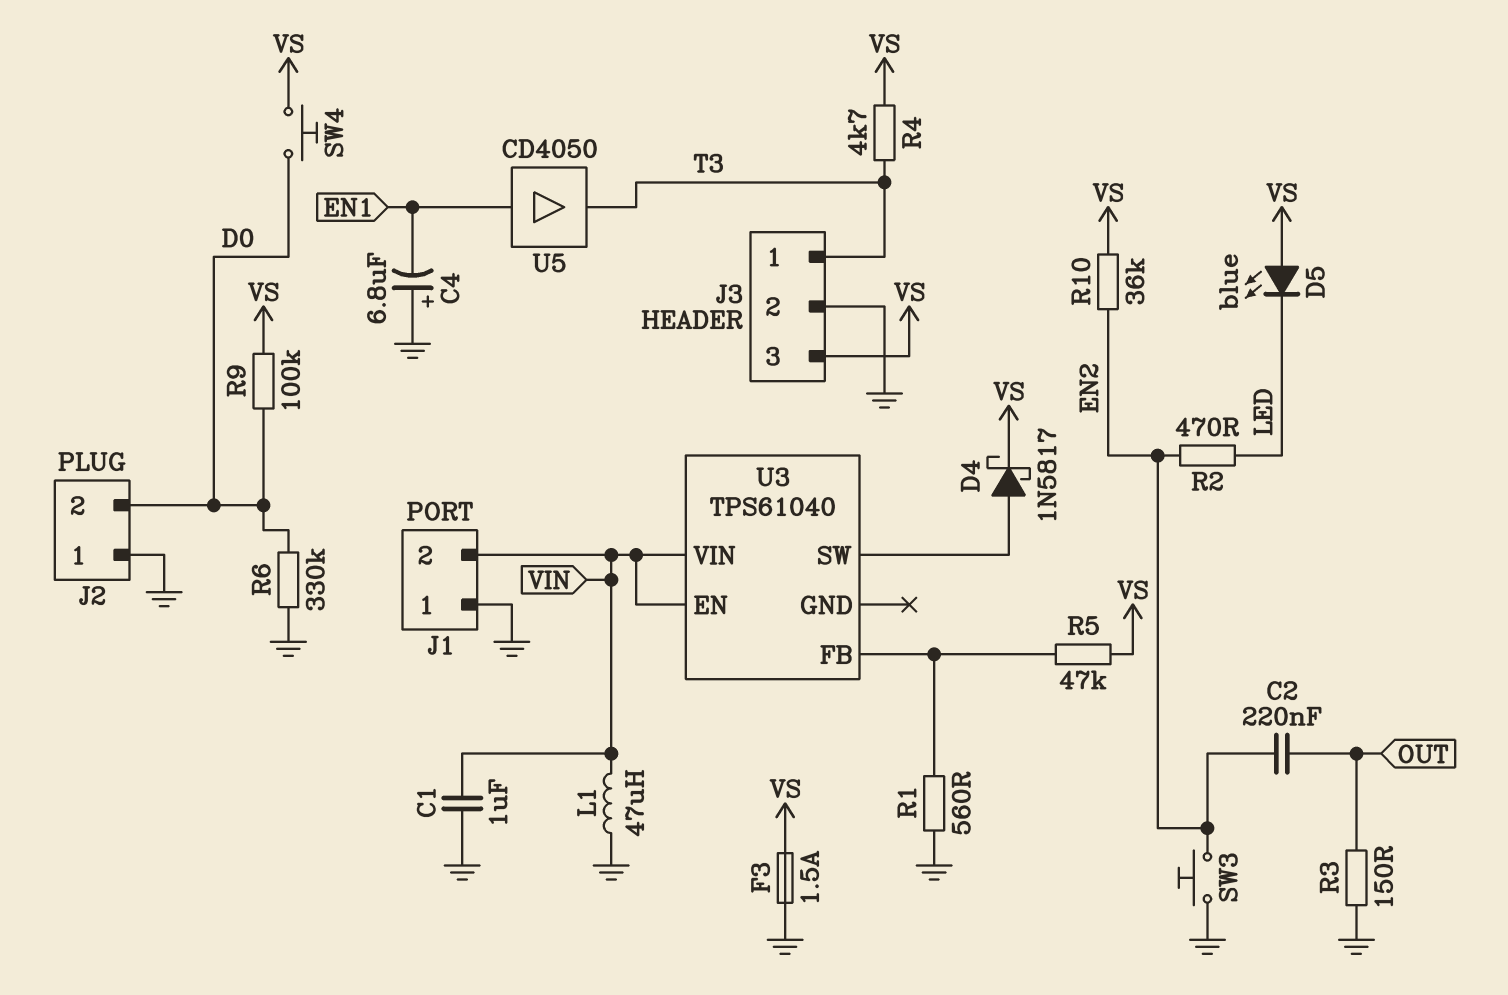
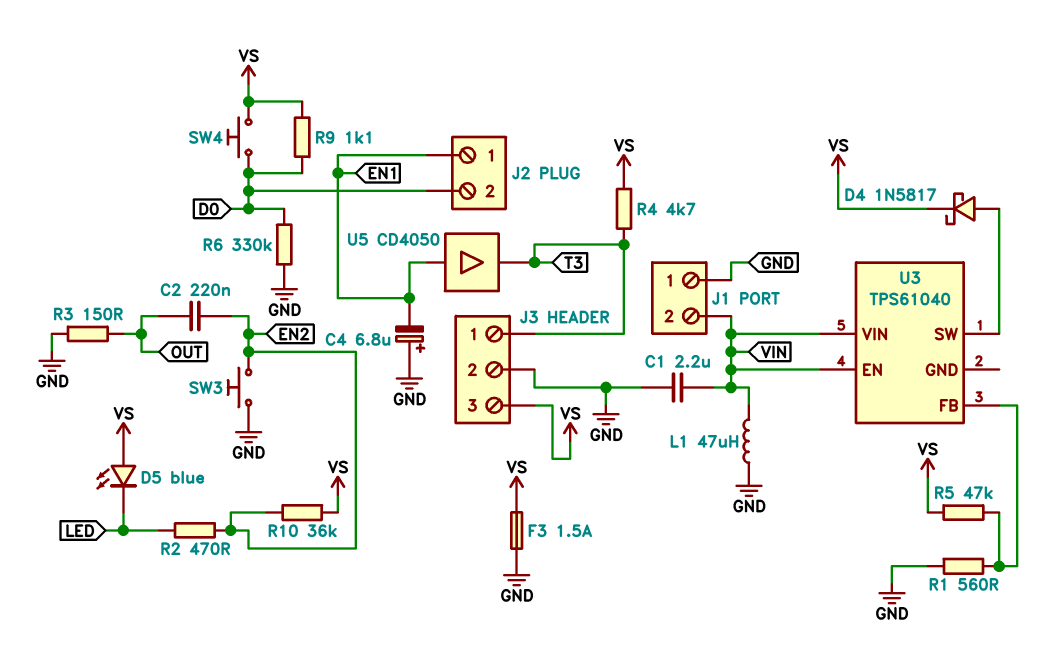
C1: 1uF (GND, VIN) -> 2.2uF (GND, VIN)
J2 pin 1: GND -> EN1
R9: 100k (D0, VS) -> 1.1k (D0, VS)

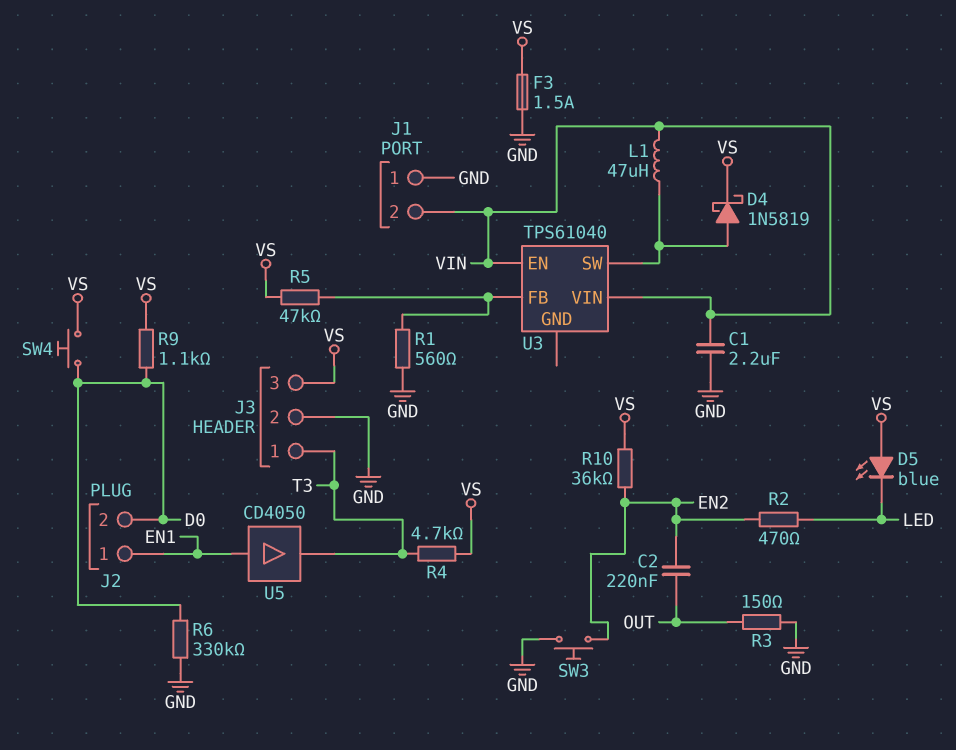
C4: 6.8uF (plus GND, minus EN1) -> none
D4: schottky 1N5817 (A U3/SW, K VS) -> schottky 1N5819 (A U3/SW, K VS)
L1: 47uH (GND, VIN) -> 47uH (U3/SW, VIN)

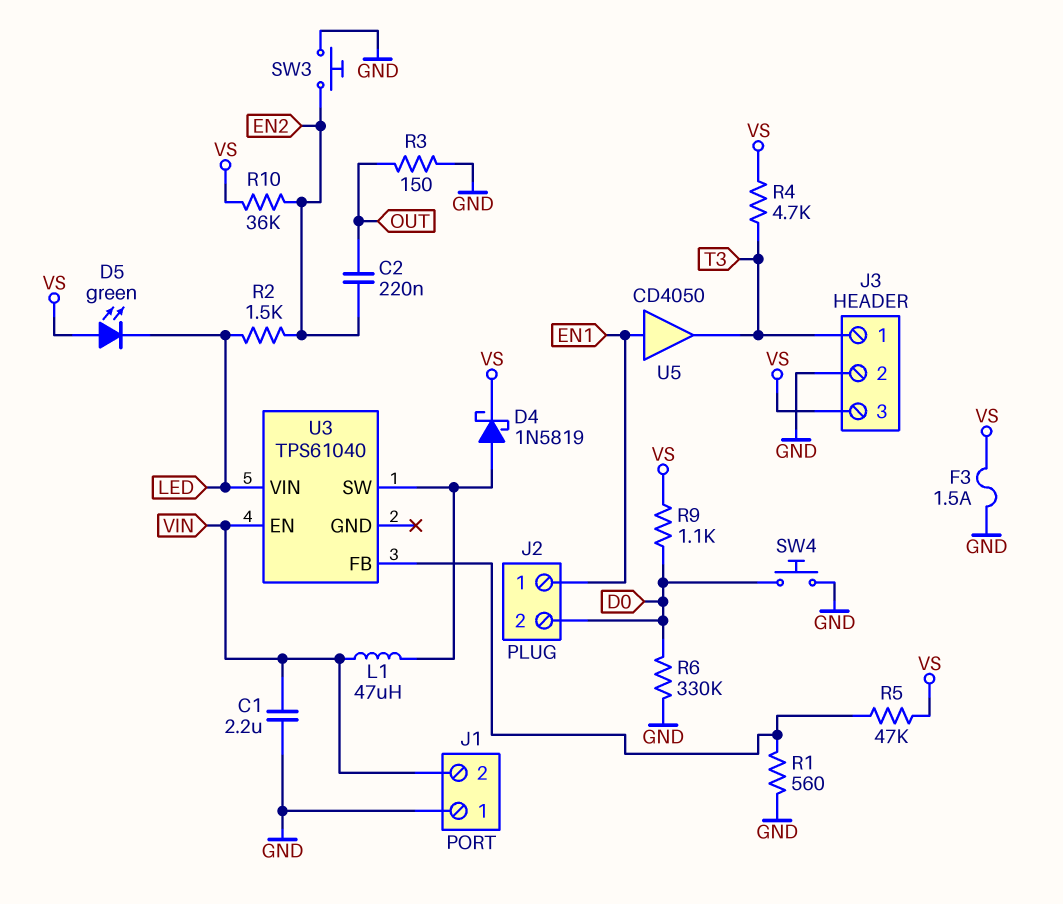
D5: LED blue (A VS, K LED) -> LED green (A VS, K LED)
R2: 470 (EN2, LED) -> 1.5k (EN2, LED)
SW4: button (D0, VS) -> button (D0, GND)
U3 pin VIN: VIN -> LED

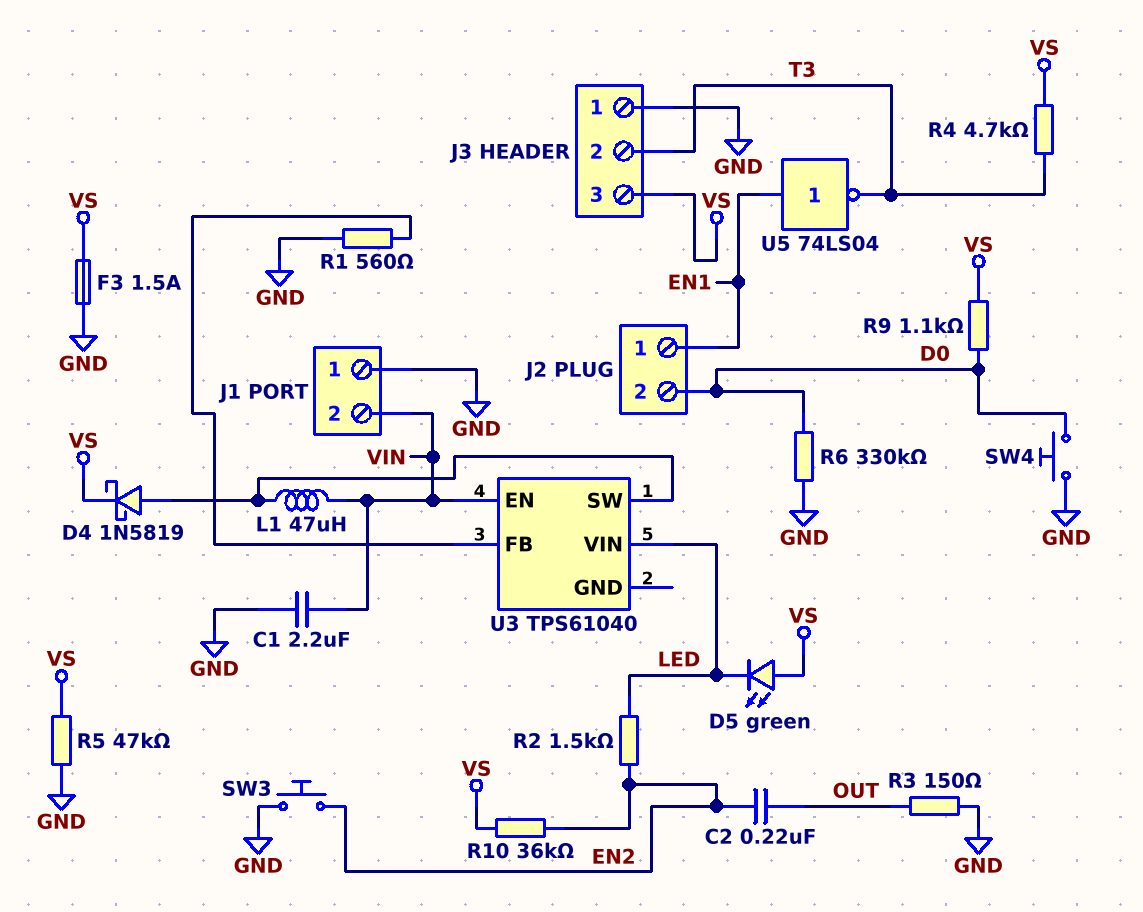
J3 pin 1: T3 -> GND
J3 pin 2: GND -> T3
R5: 47k (U3/FB, VS) -> 47k (GND, VS)
U5: buffer CD4050 (in EN1, out T3) -> NOT 74LS04 (in EN1, out T3)

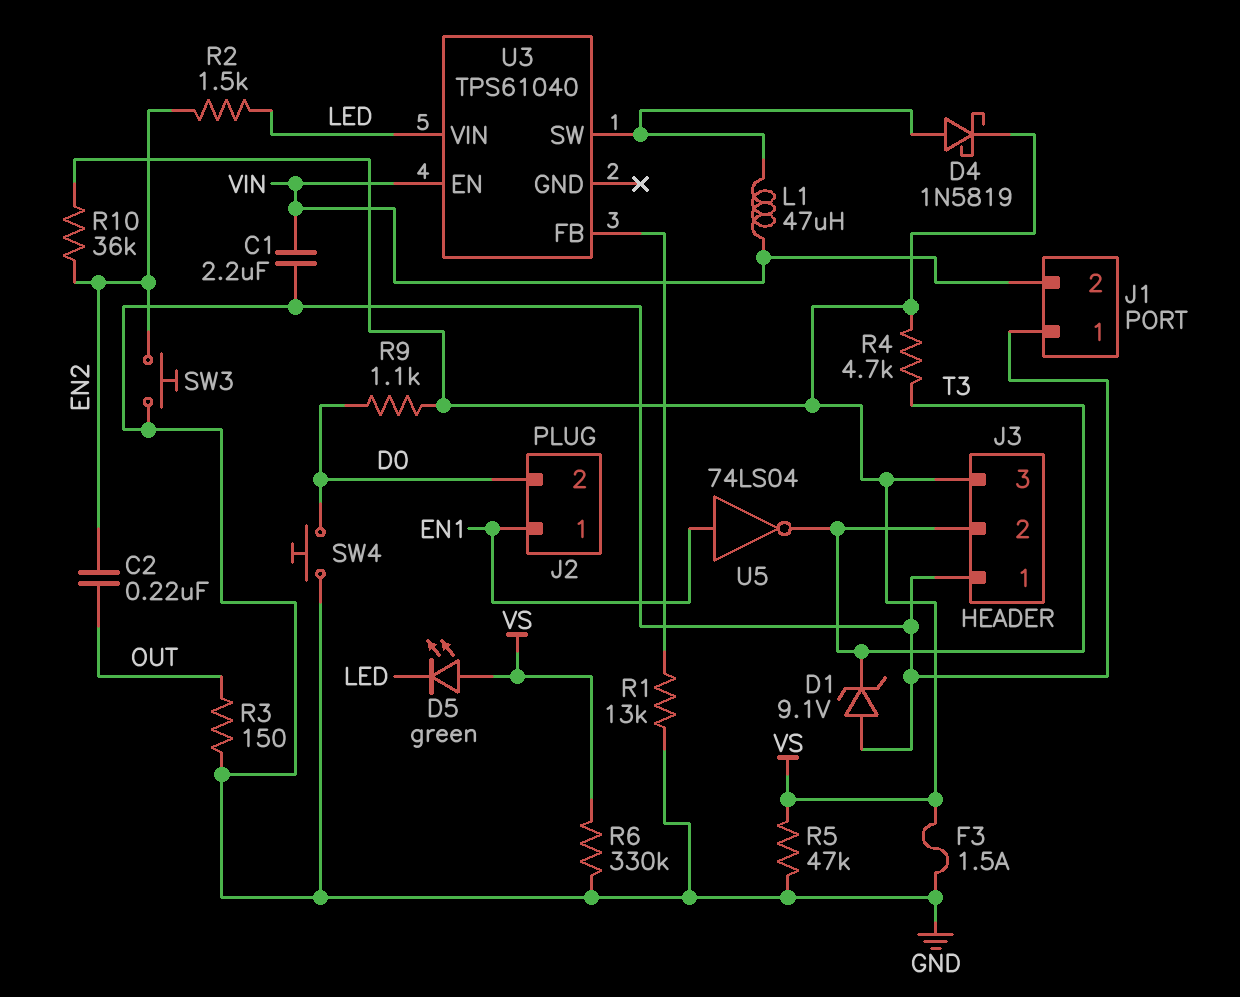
D1: none -> zener 9.1V (A GND, K T3)
R1: 560 (GND, U3/FB) -> 13k (GND, U3/FB)
R6: 330k (D0, GND) -> 330k (GND, VS)

